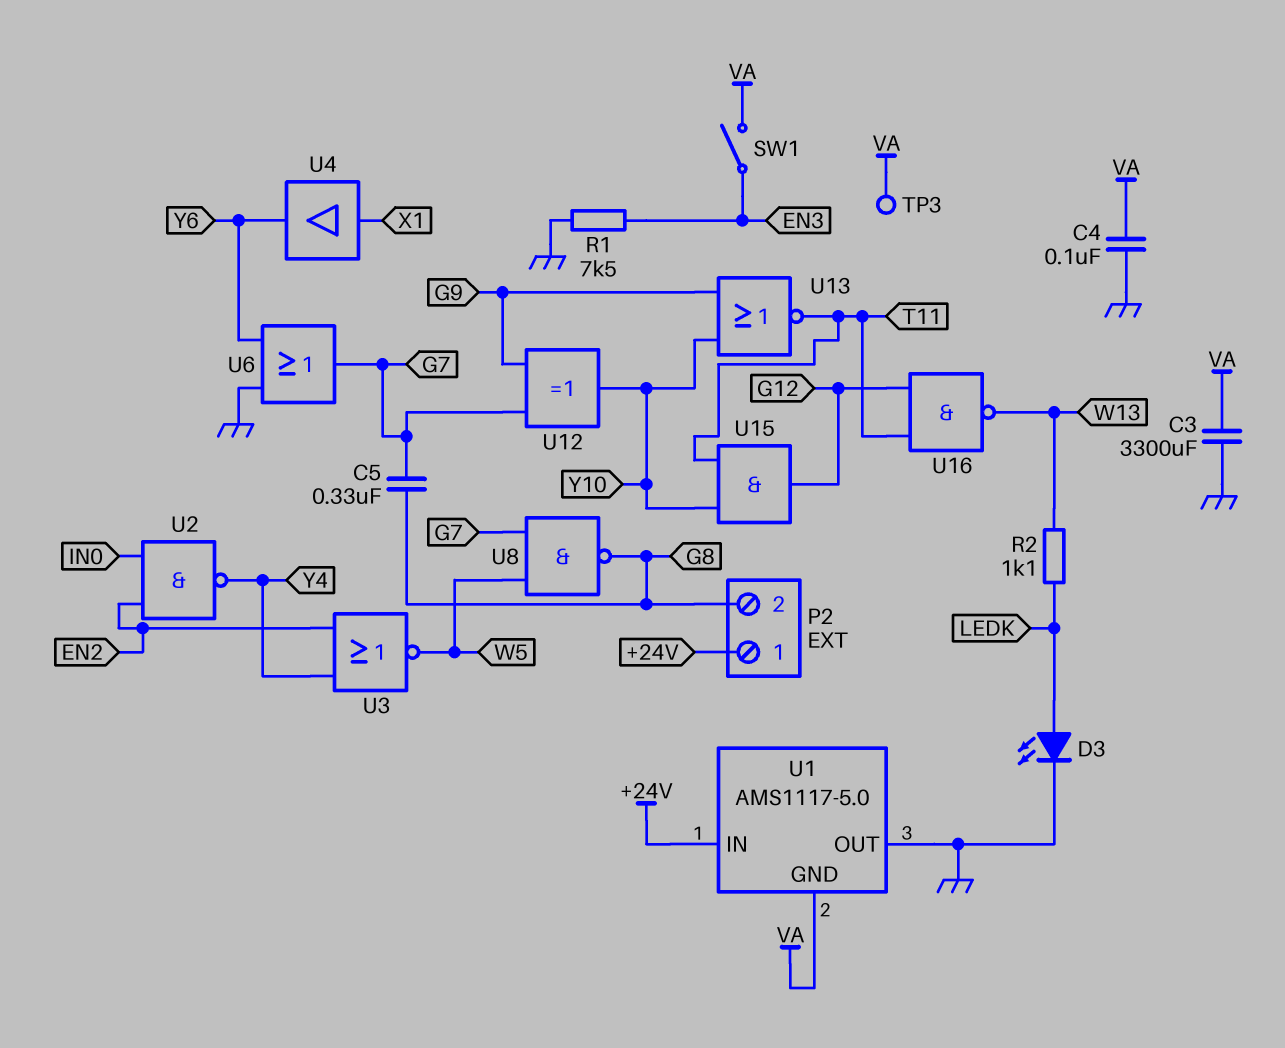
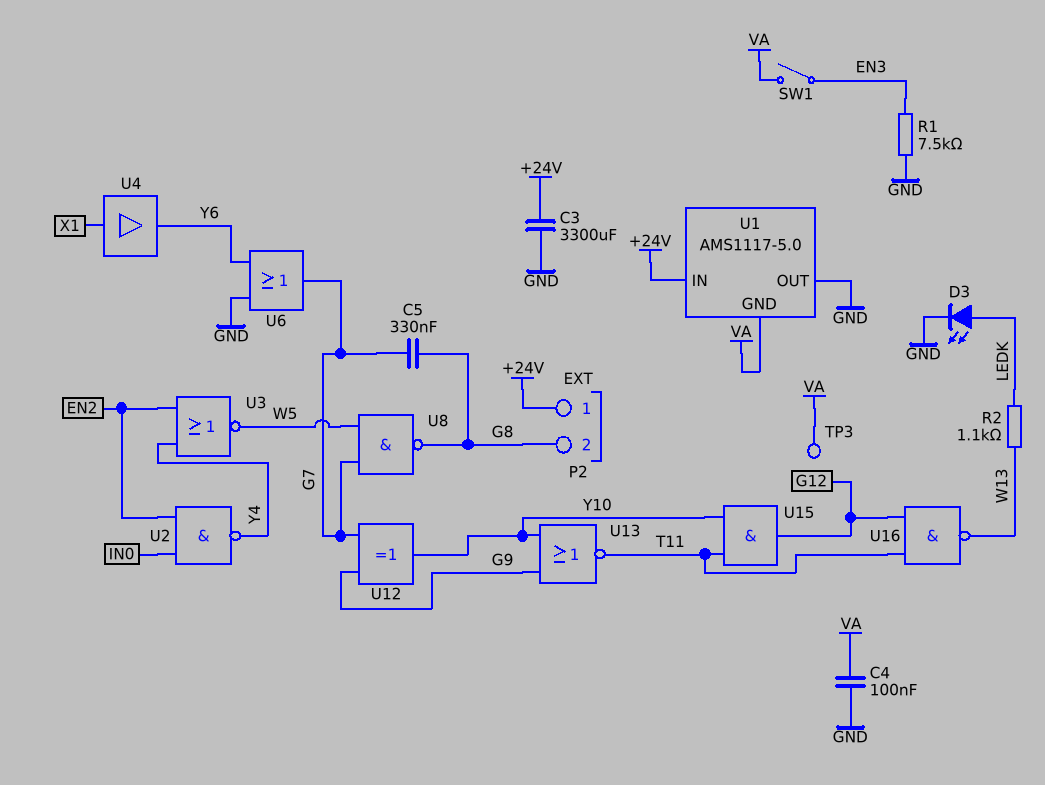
C3: 3300uF (GND, VA) -> 3300uF (+24V, GND)

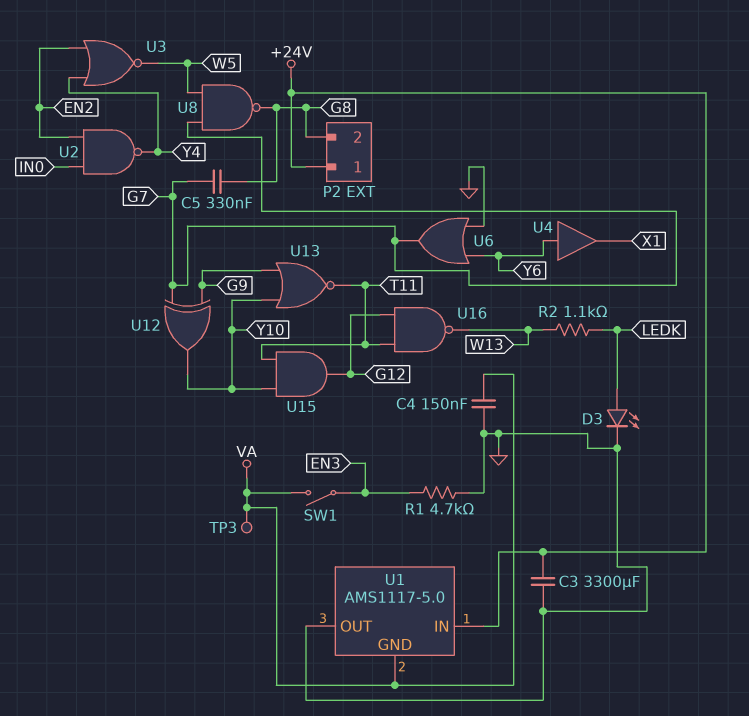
C4: 100nF (GND, VA) -> 150nF (GND, VA)
R1: 7.5k (EN3, GND) -> 4.7k (EN3, GND)
U4: buffer (in X1, out Y6) -> buffer (in Y6, out X1)

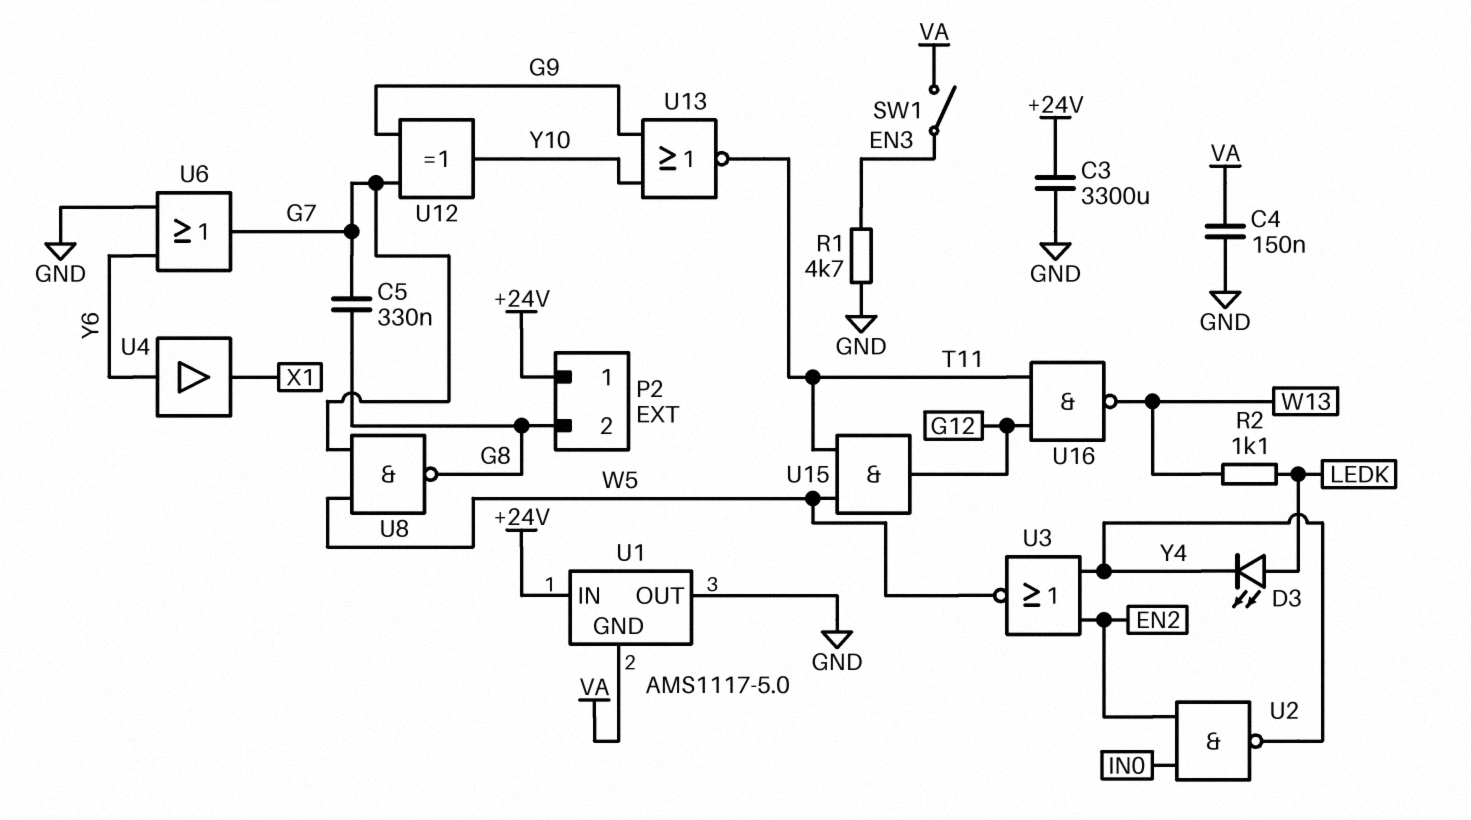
D3: LED (A LEDK, K GND) -> LED (A LEDK, K Y4)
TP3: test point (VA) -> none
U15: AND (in T11, in Y10, out G12) -> AND (in T11, in W5, out G12)

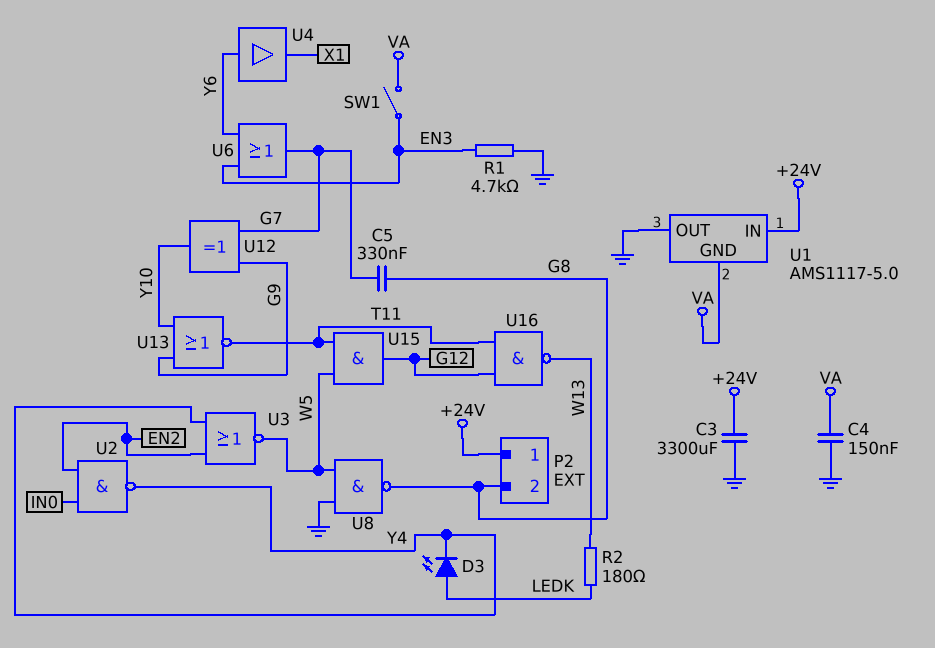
R2: 1.1k (LEDK, W13) -> 180 (LEDK, W13)
U6: OR (in GND, in Y6, out G7) -> OR (in EN3, in Y6, out G7)
U8: NAND (in G7, in W5, out G8) -> NAND (in GND, in W5, out G8)

